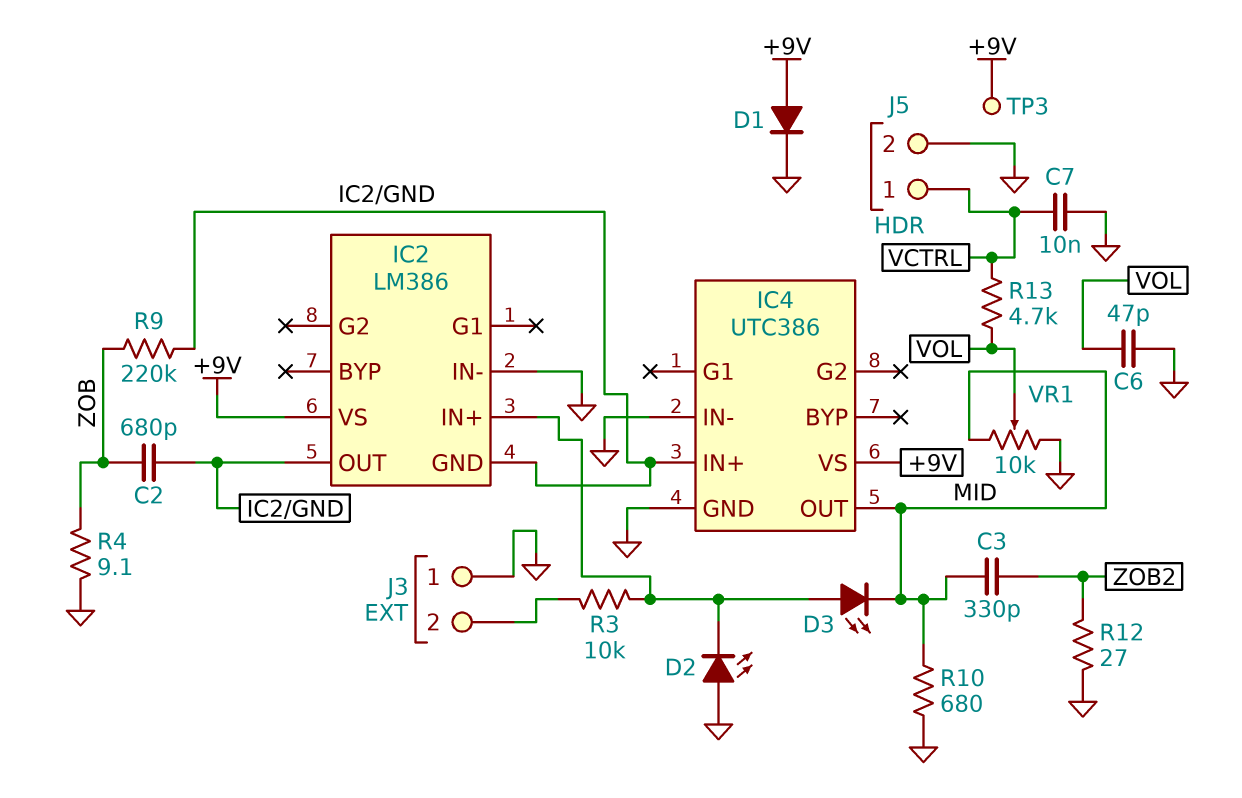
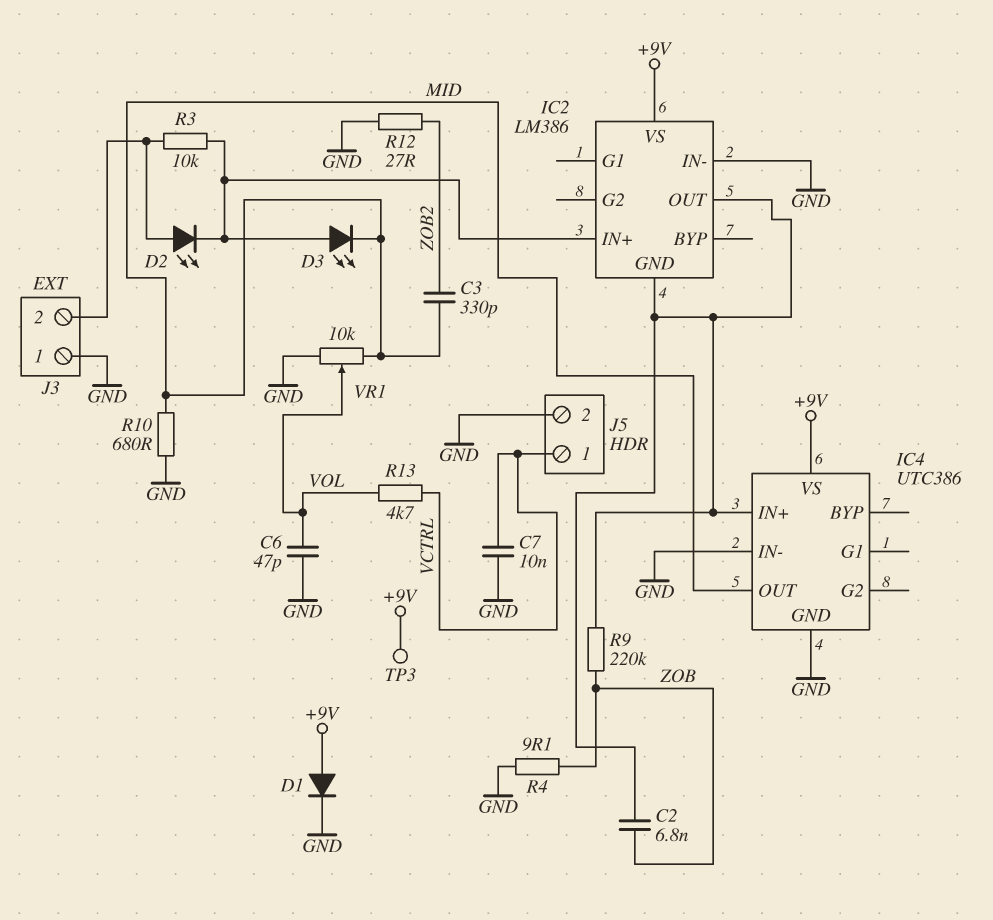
C2: 680pF (IC2/GND, ZOB) -> 6.8nF (IC2/GND, ZOB)
D2: LED (A GND, K IC2/IN+) -> LED (A J3/2, K IC2/IN+)

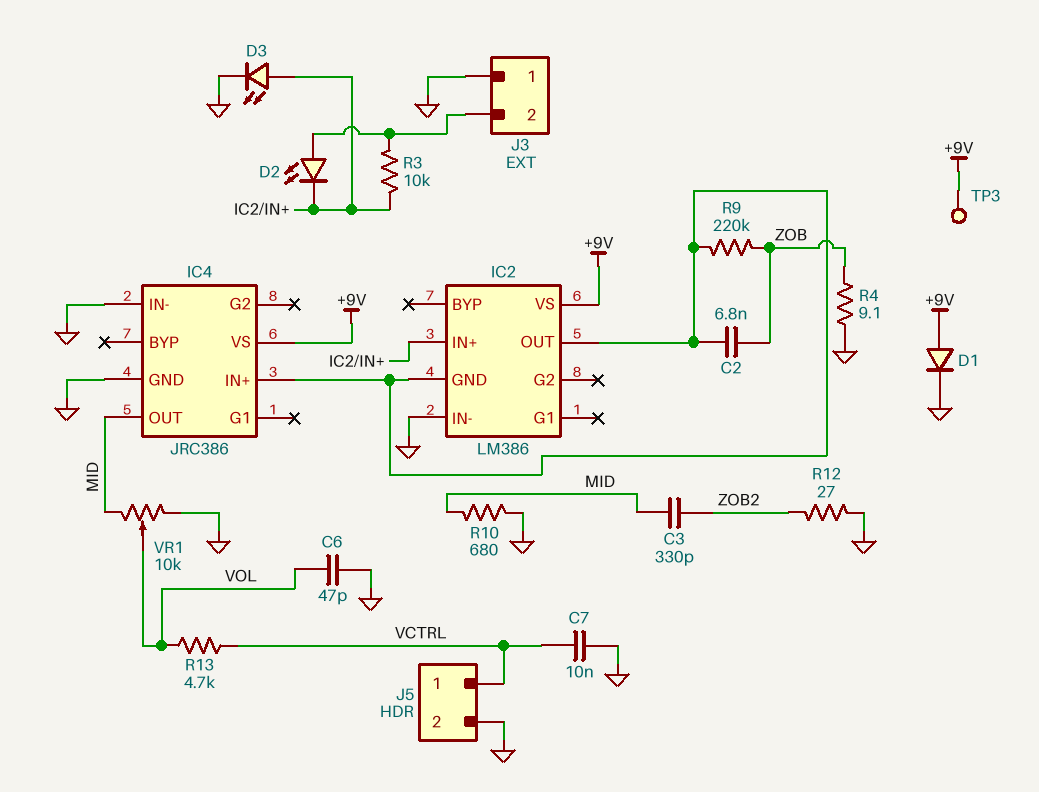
D3: LED (A IC2/IN+, K MID) -> LED (A IC2/IN+, K GND)
IC4: UTC386 -> JRC386

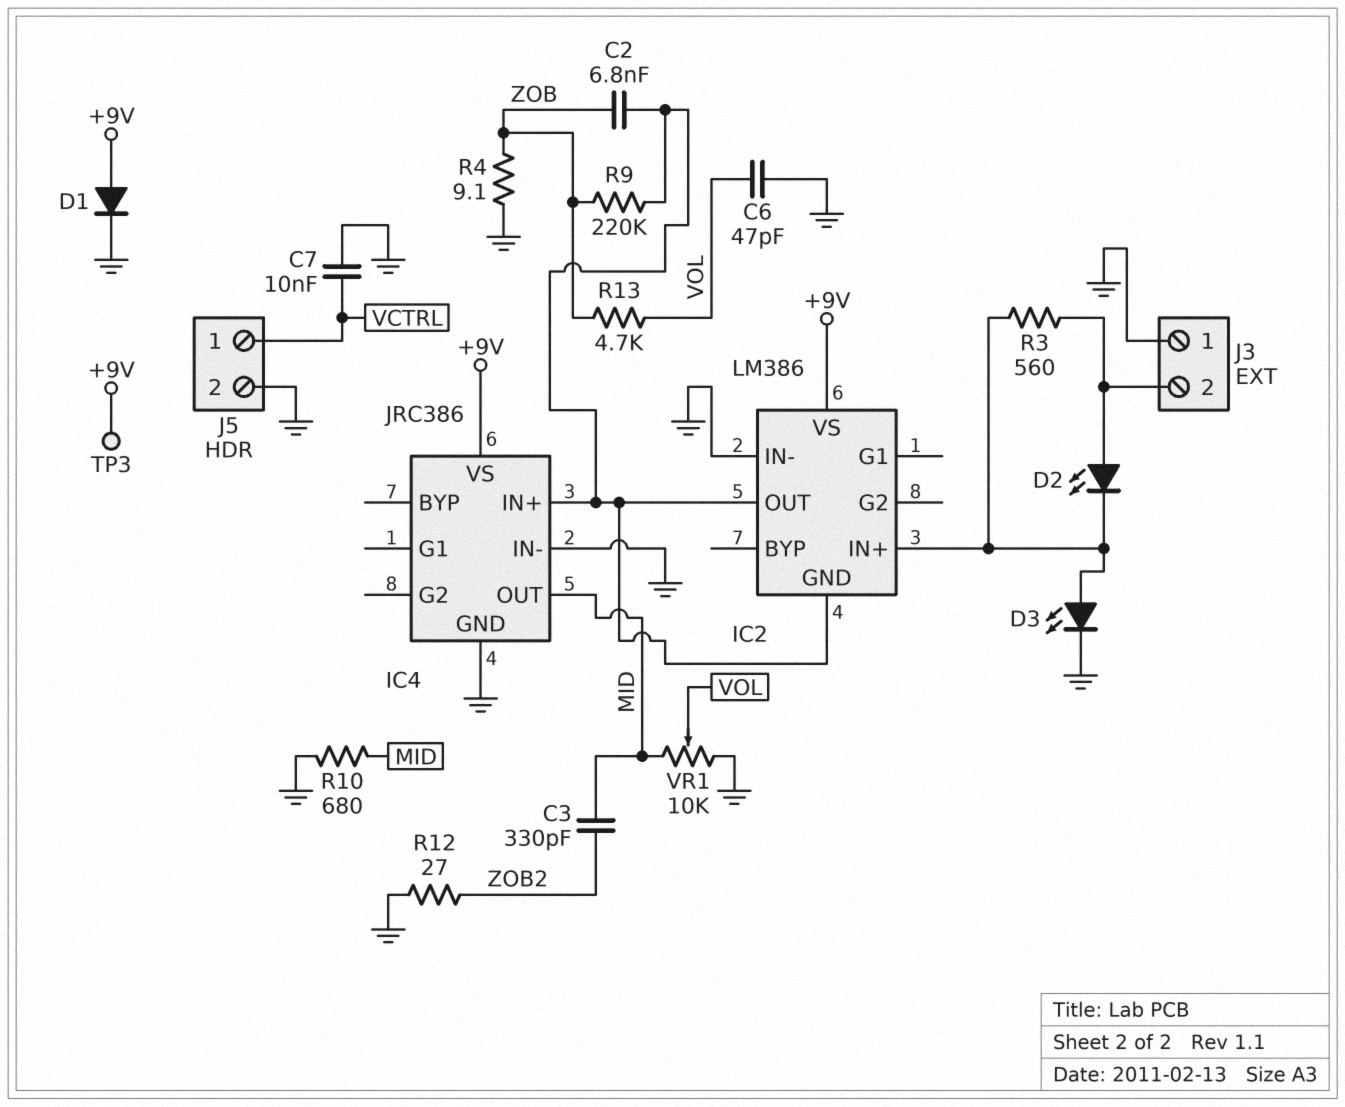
R3: 10k (IC2/IN+, J3/2) -> 560 (IC2/IN+, J3/2)
R13: 4.7k (VCTRL, VOL) -> 4.7k (VOL, ZOB)

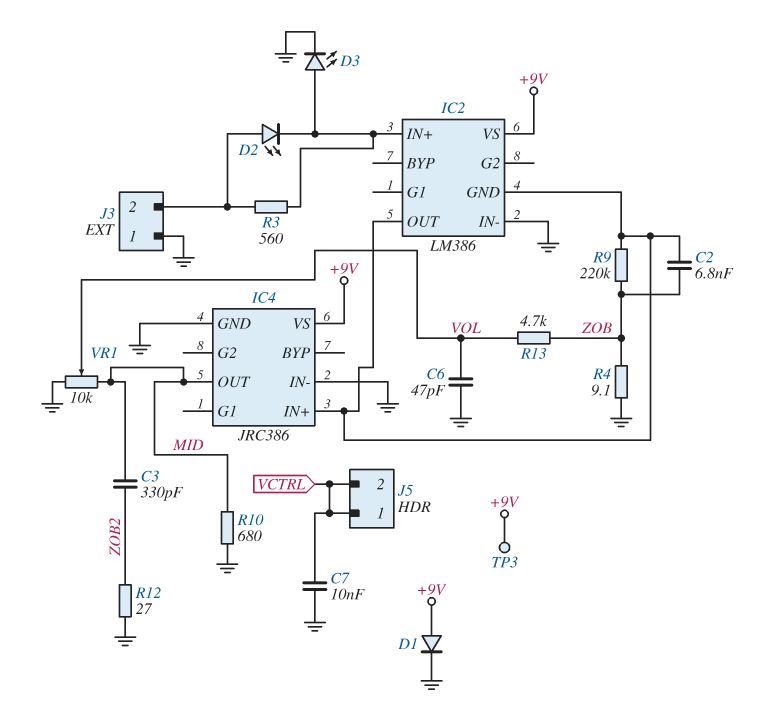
J5 pin 2: GND -> VCTRL

